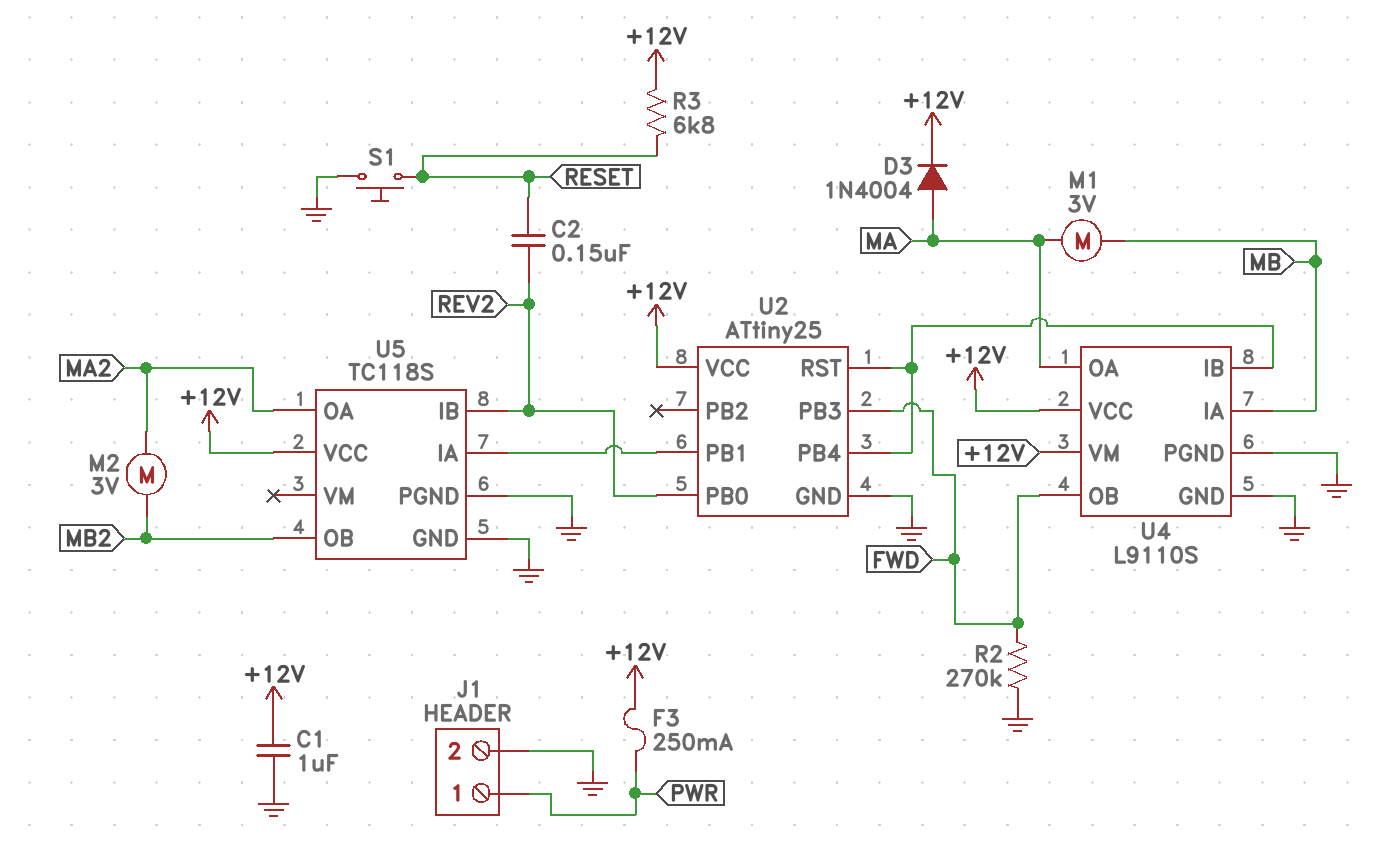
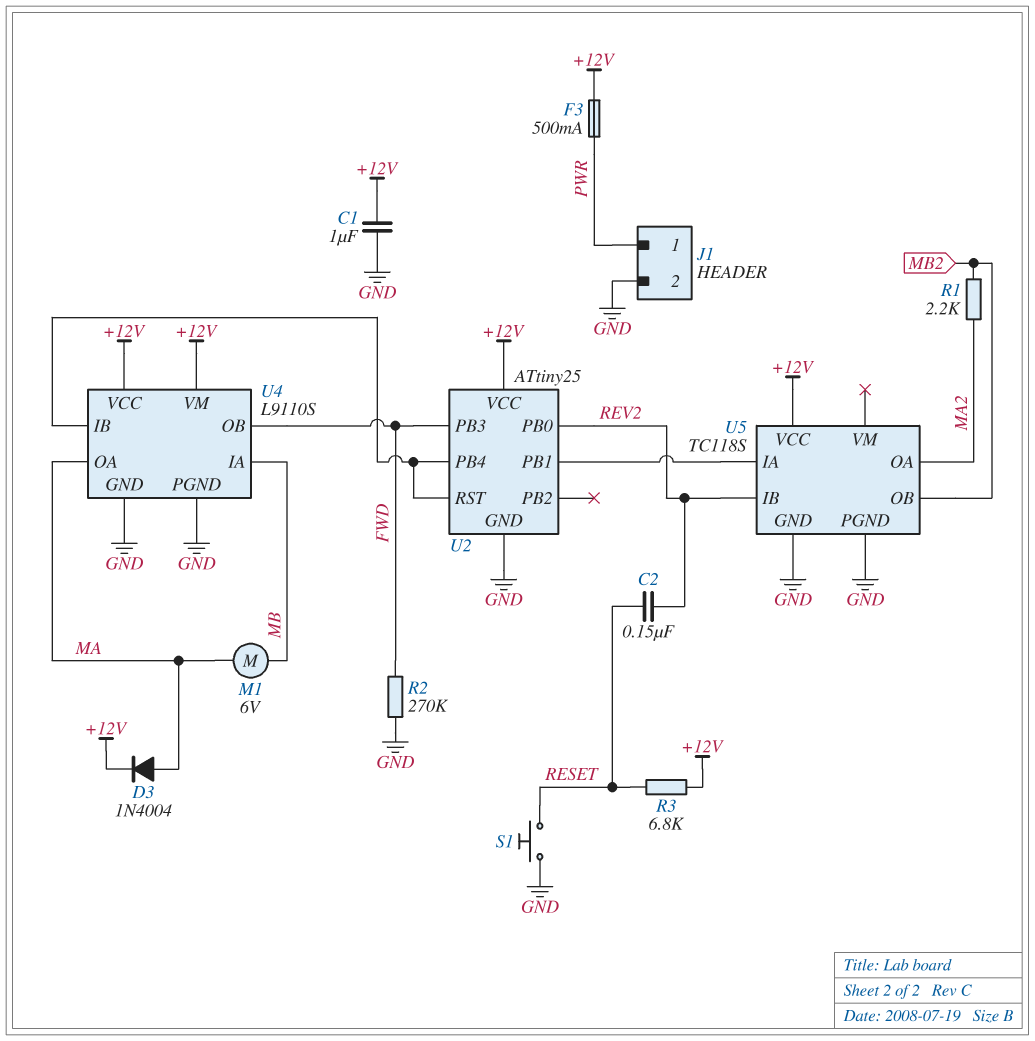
F3: 250mA (+12V, PWR) -> 500mA (+12V, PWR)
M1: motor 3V (MA, MB) -> motor 6V (MA, MB)
M2: motor 3V (MA2, MB2) -> none
R1: none -> 2.2k (MA2, MB2)

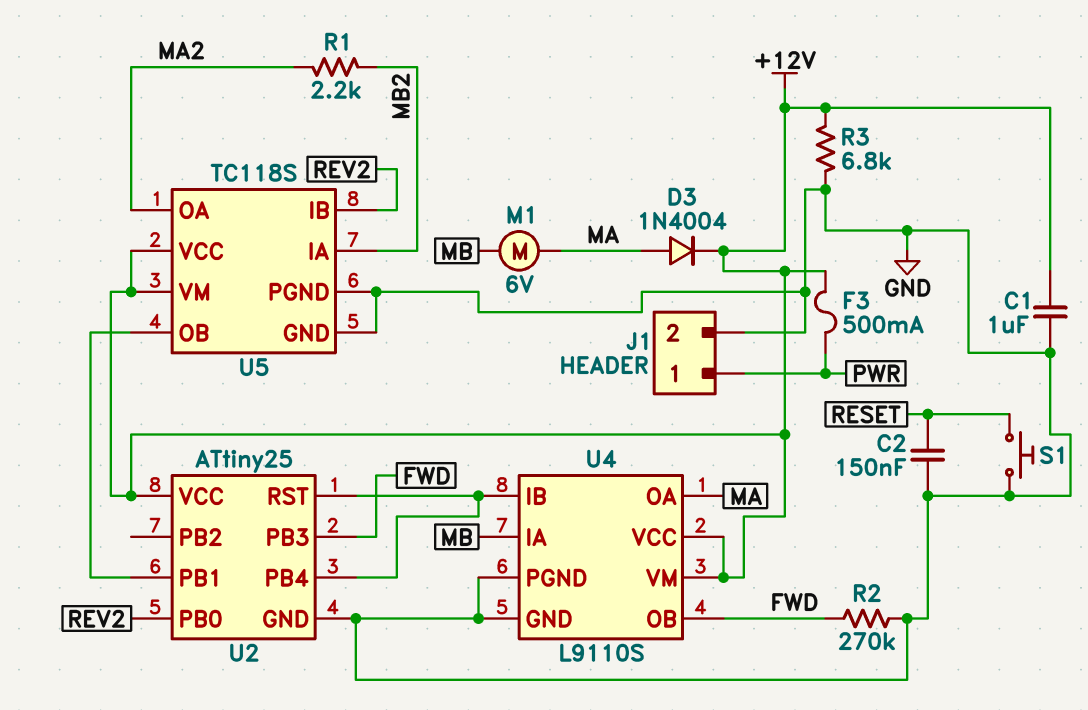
C2: 150nF (RESET, REV2) -> 150nF (GND, RESET)
R3: 6.8k (+12V, RESET) -> 6.8k (+12V, GND)
U5 pin IA: U2/PB1 -> MB2
U5 pin OB: MB2 -> U2/PB1
U5 pin VM: none -> +12V

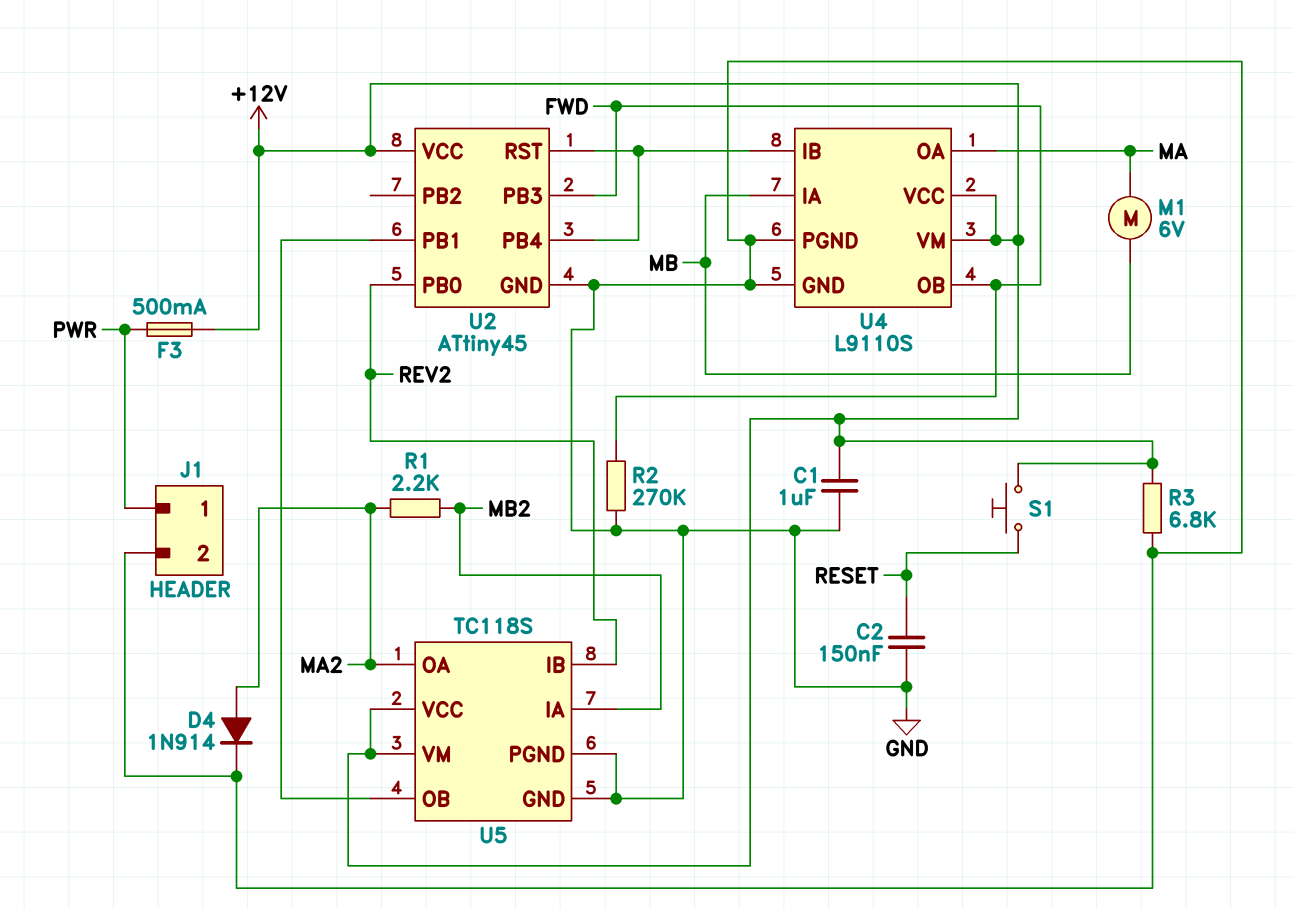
D3: diode 1N4004 (A MA, K +12V) -> none
D4: none -> diode 1N914 (A MA2, K GND)
S1: button (GND, RESET) -> button (+12V, RESET)
U2: ATtiny25 -> ATtiny45

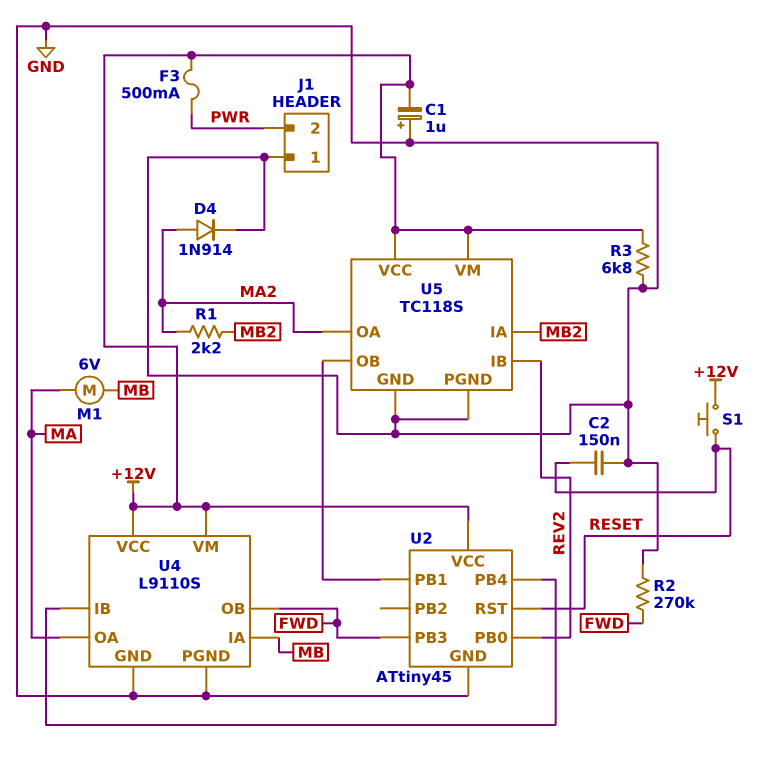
C1: 1uF (+12V, GND) -> 1uF (plus GND, minus +12V)
J1 pin 1: PWR -> GND
J1 pin 2: GND -> PWR
U2 pin RST: U2/PB4 -> RESET

